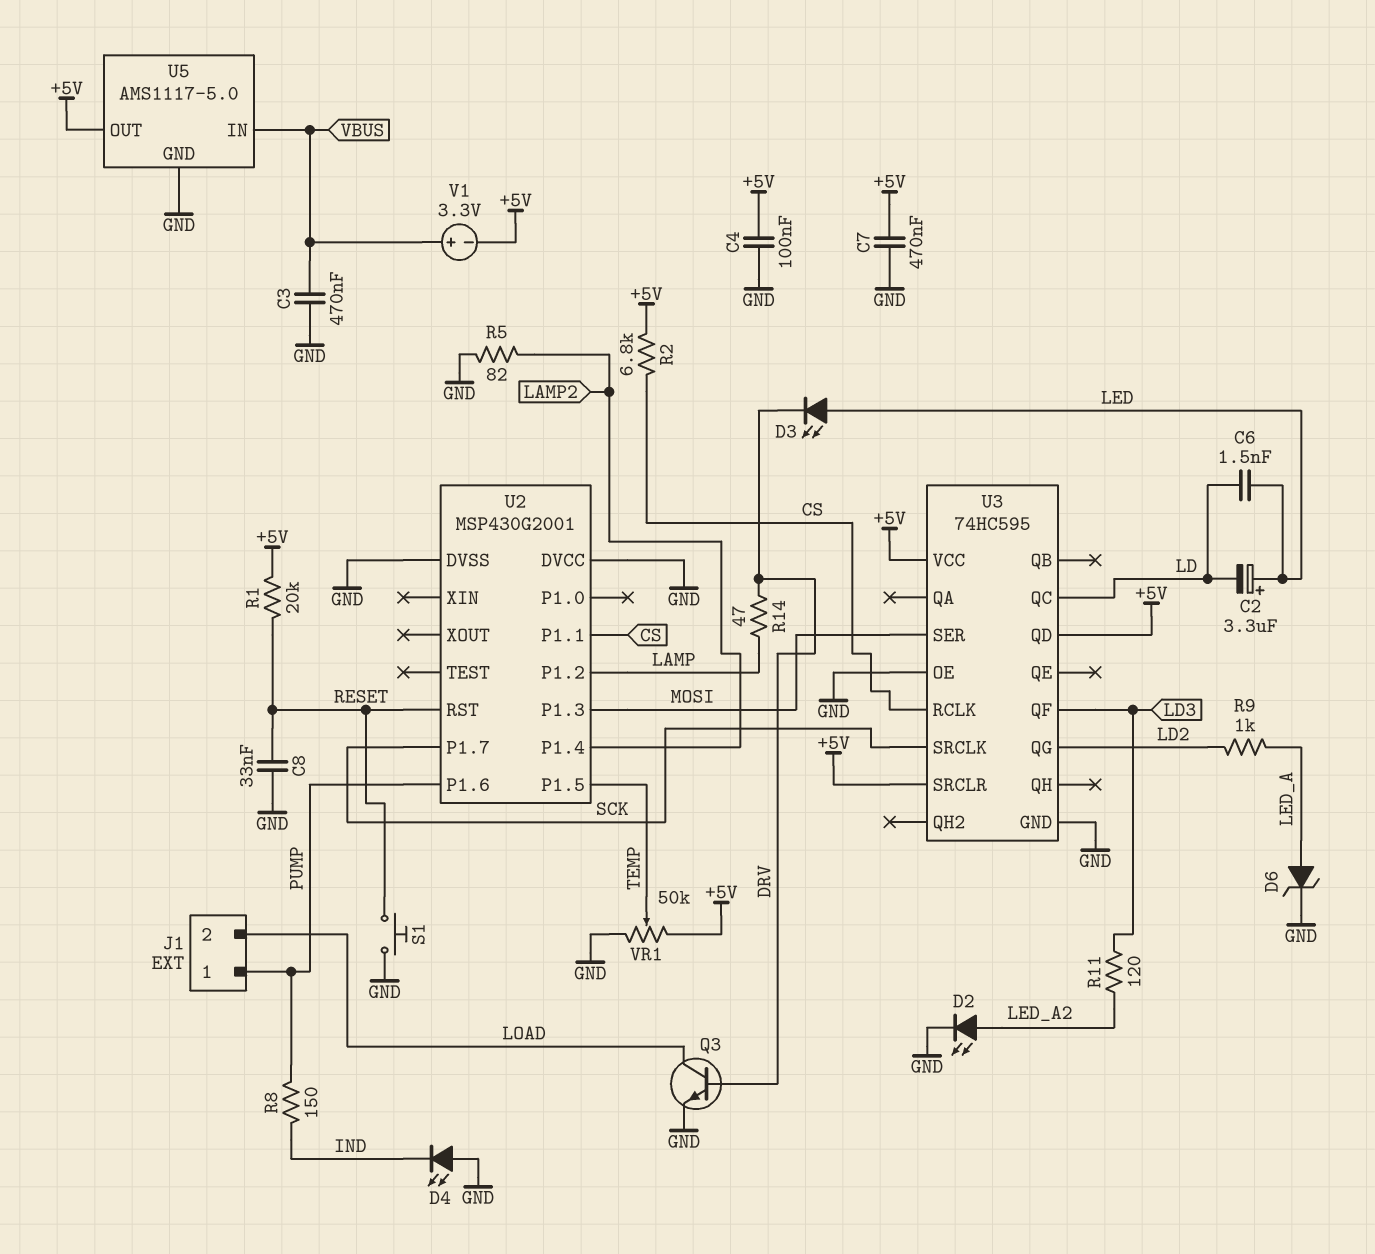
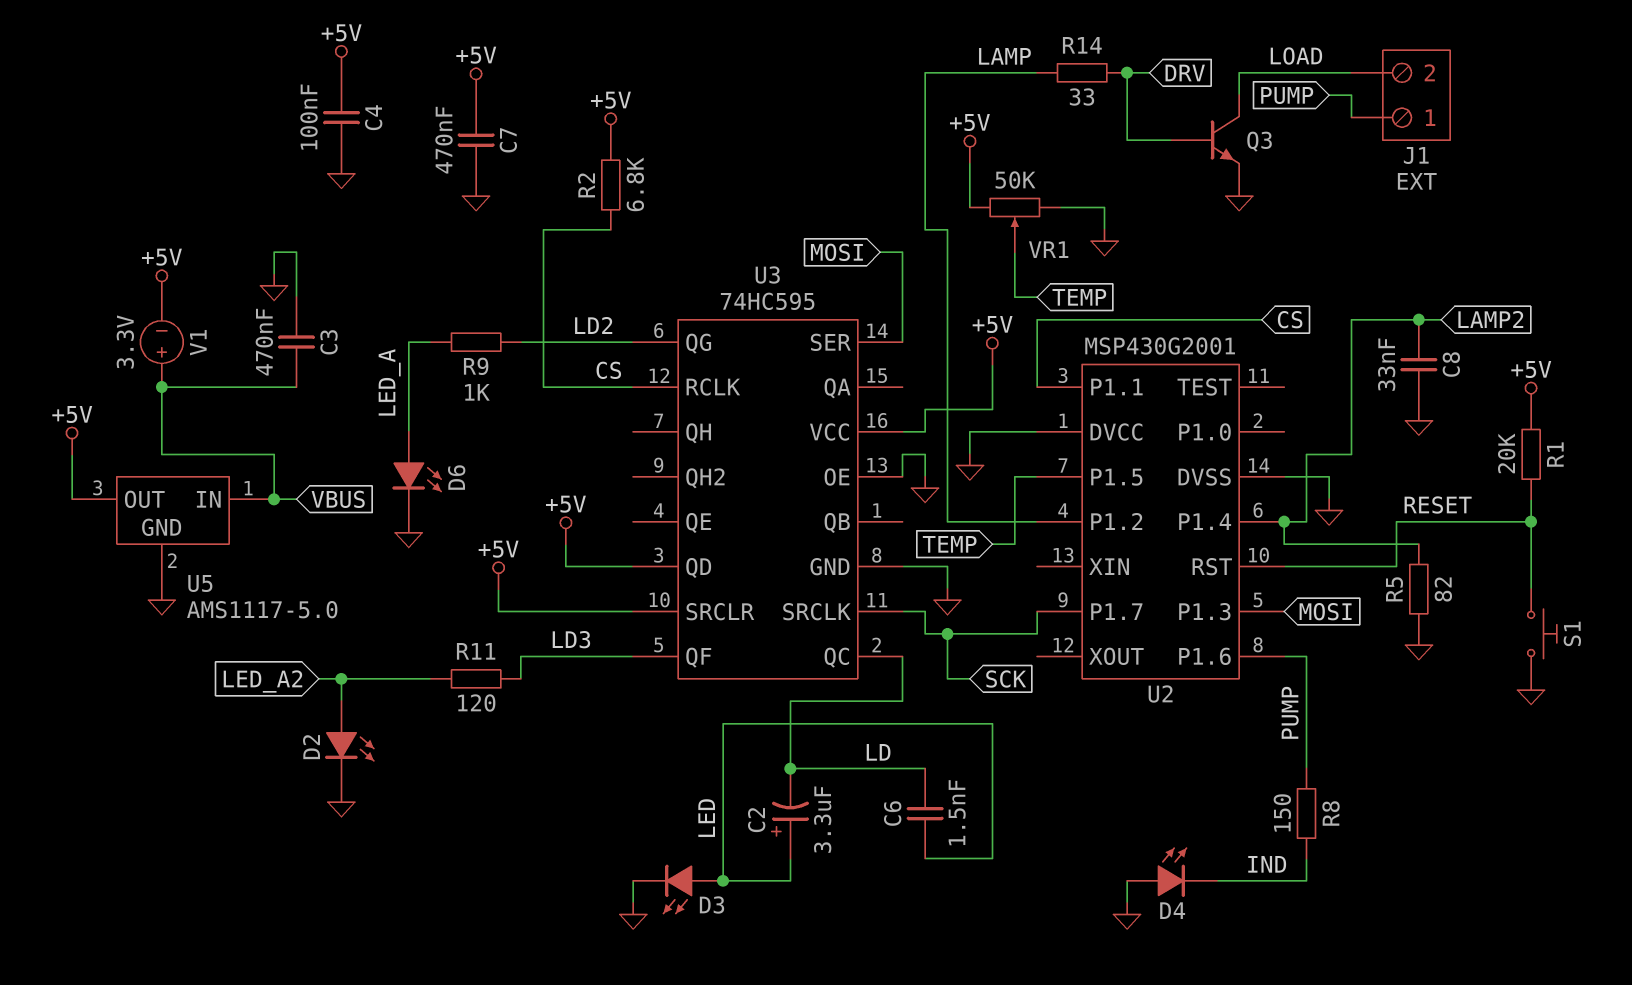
C8: 33nF (GND, RESET) -> 33nF (GND, LAMP2)
D3: LED (A LED, K DRV) -> LED (A LED, K GND)
D6: zener (A LED_A, K GND) -> LED (A LED_A, K GND)
R14: 47 (DRV, LAMP) -> 33 (DRV, LAMP)

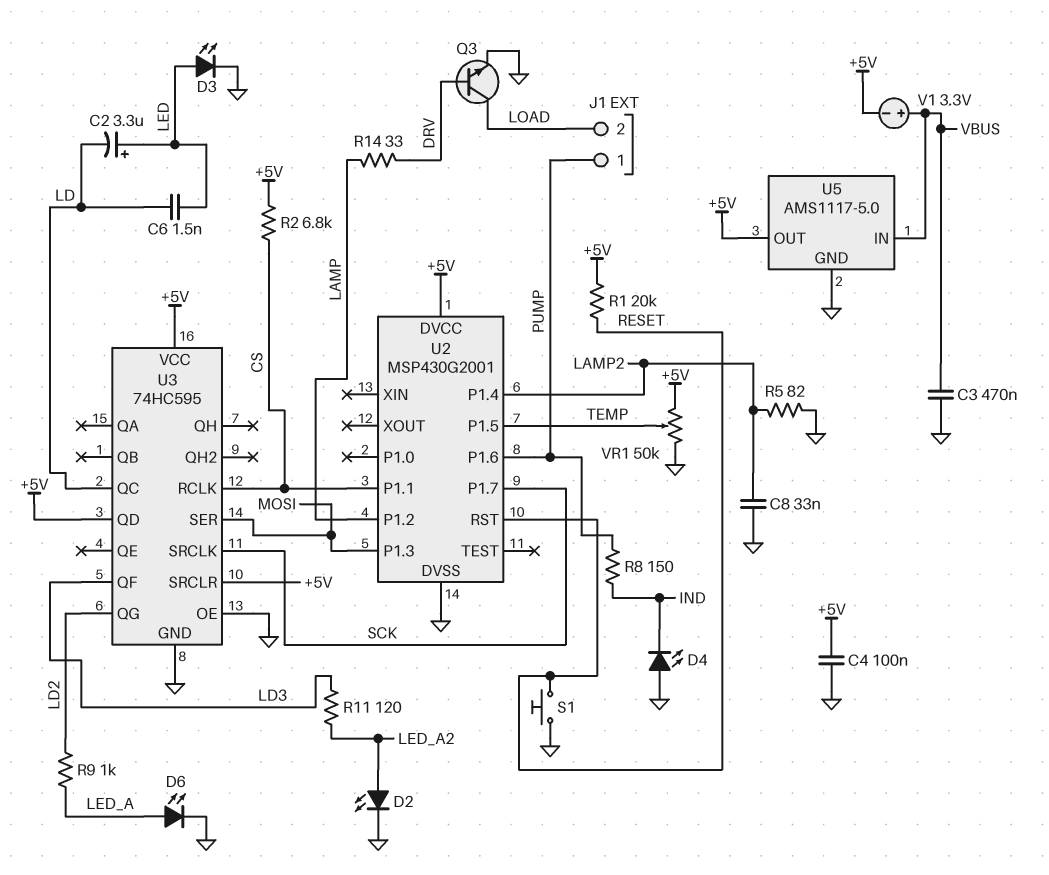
C7: 470nF (+5V, GND) -> none
U2 pin DVCC: GND -> +5V

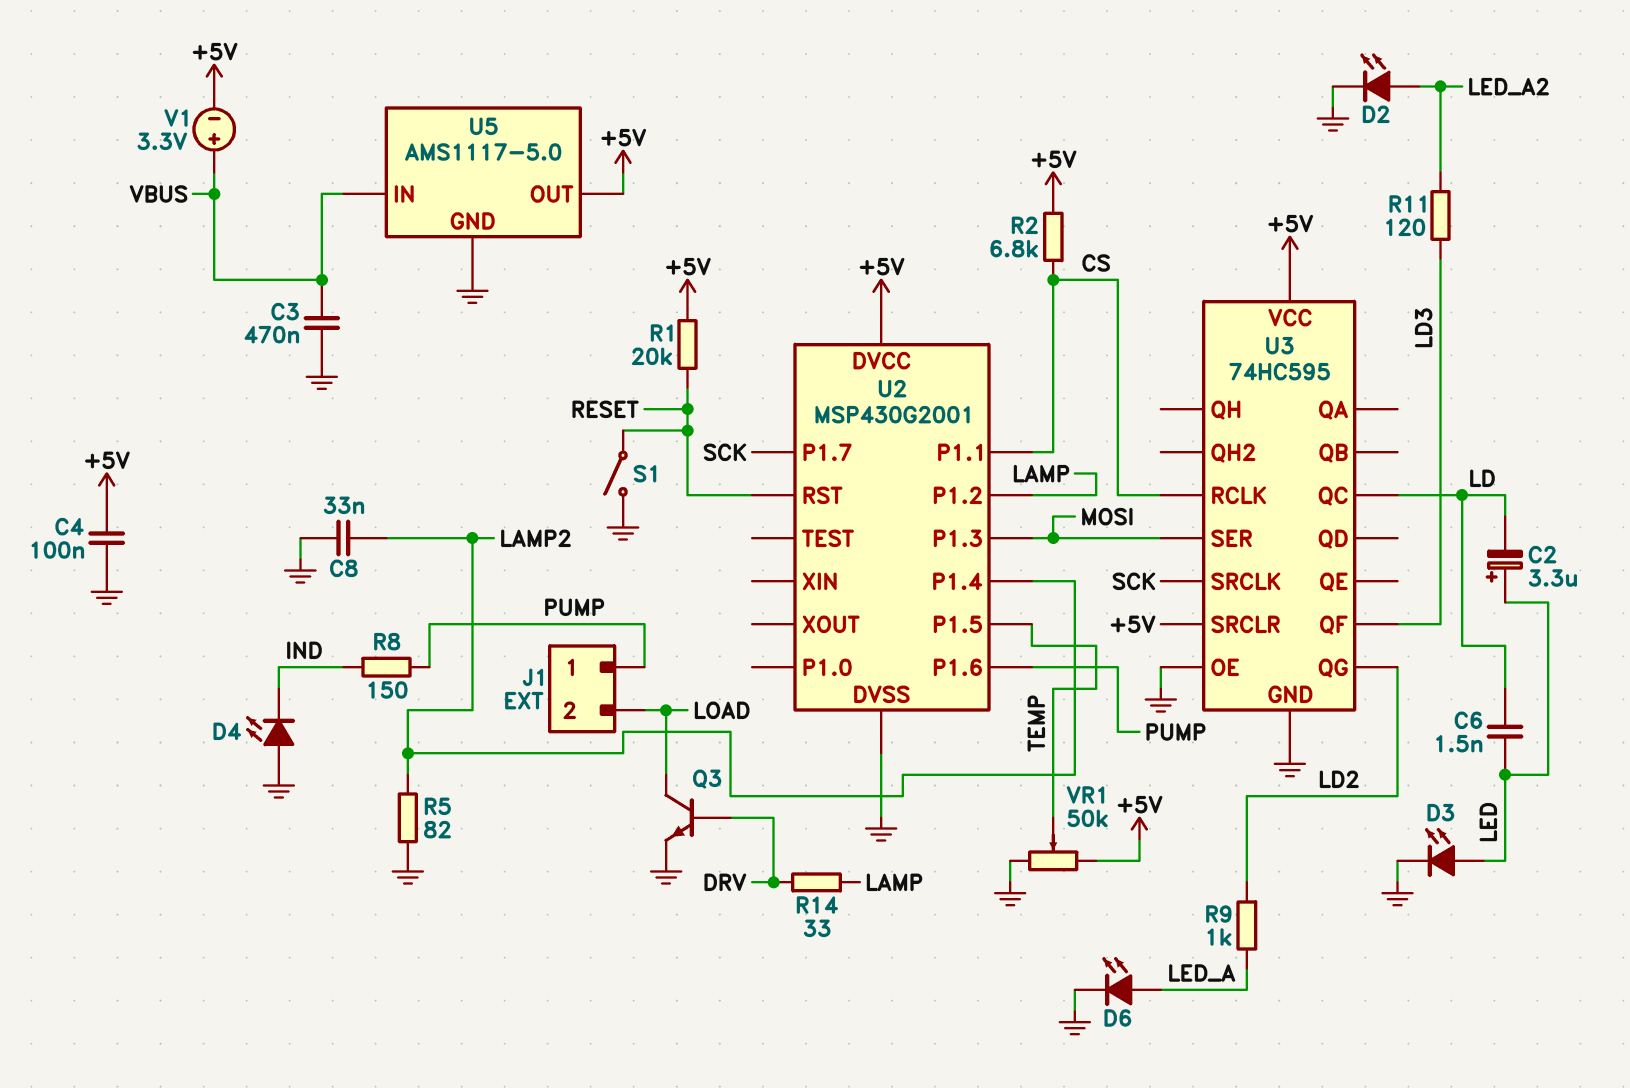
S1: button (GND, RESET) -> switch (GND, RESET)
U3 pin QD: +5V -> none

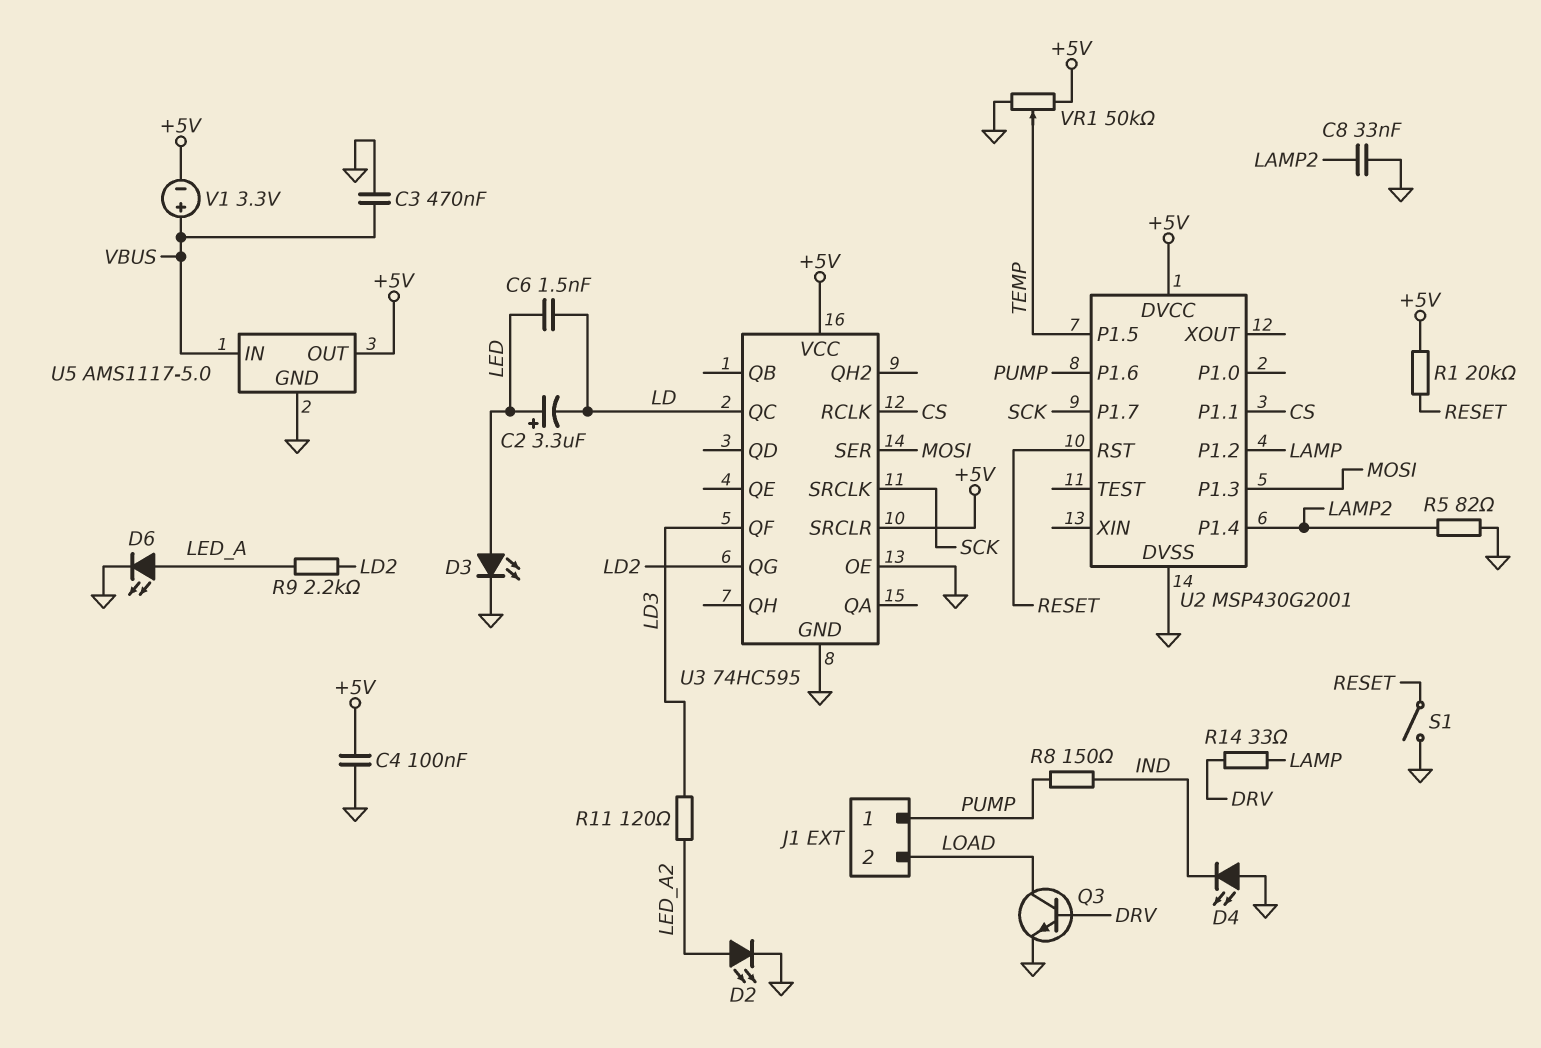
R2: 6.8k (+5V, CS) -> none
R9: 1k (LD2, LED_A) -> 2.2k (LD2, LED_A)

